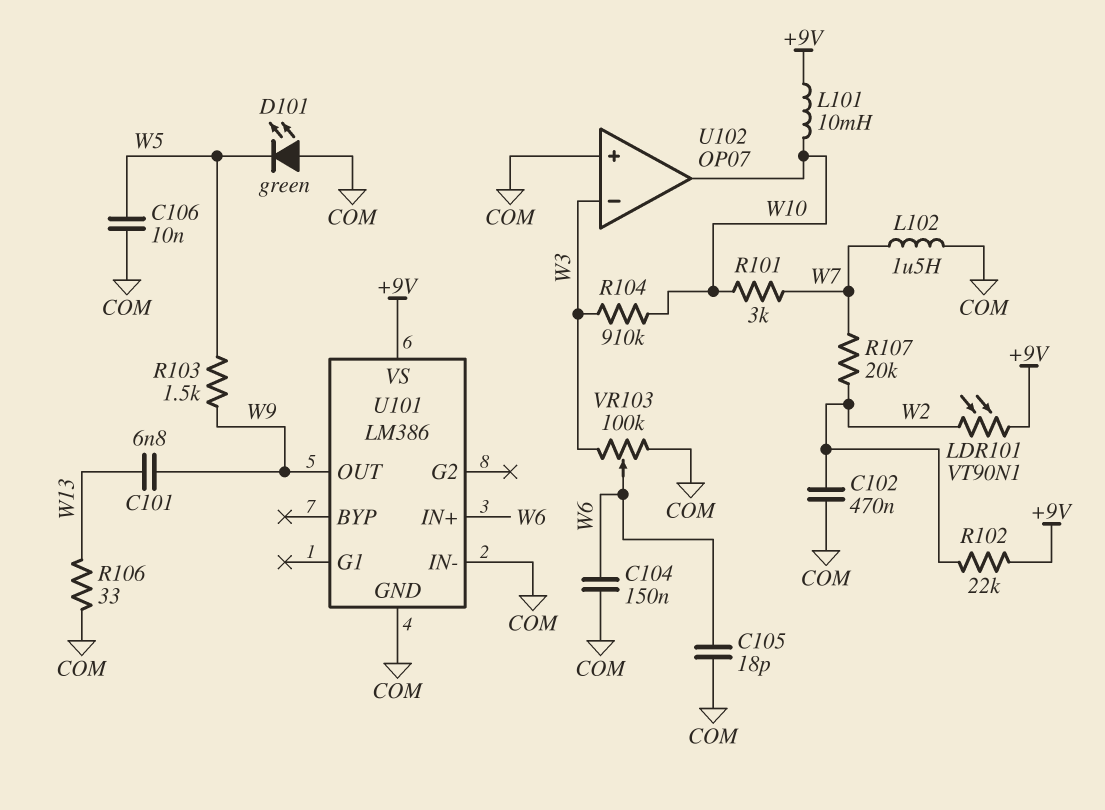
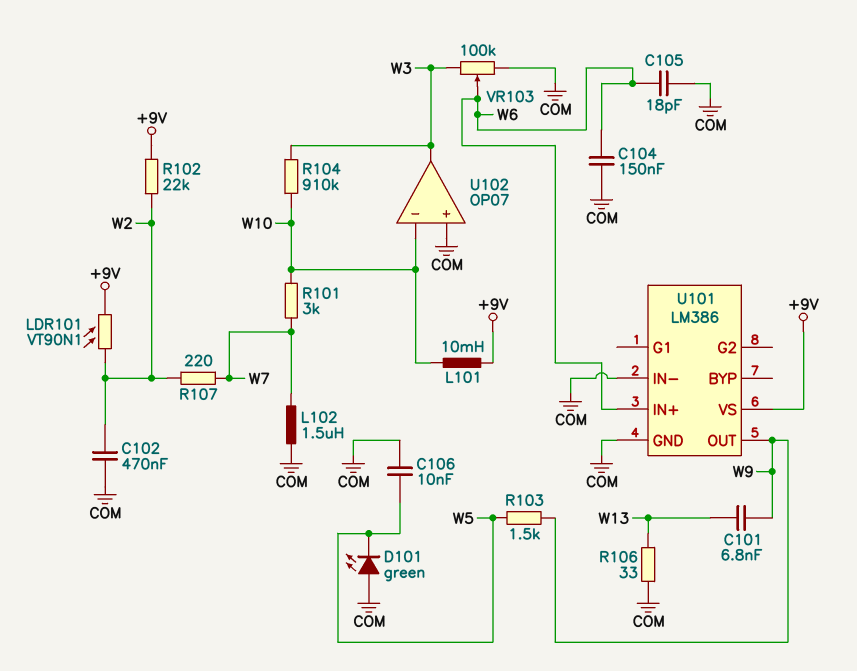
R107: 20k (W2, W7) -> 220 (W2, W7)
U102 pin in-: W3 -> W10
U102 pin out: W10 -> W3

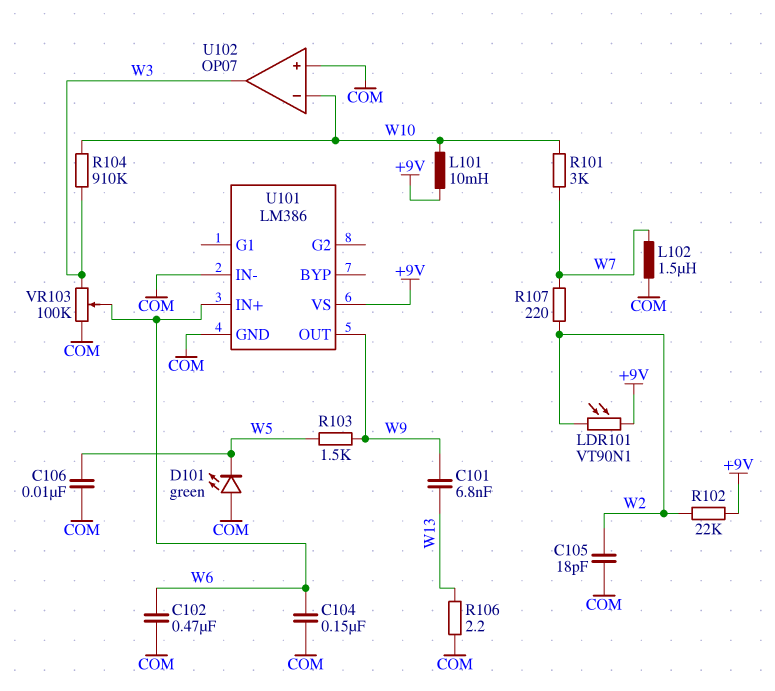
C102: 470nF (COM, W2) -> 470nF (COM, W6)
C105: 18pF (COM, W6) -> 18pF (COM, W2)
R106: 33 (COM, W13) -> 2.2 (COM, W13)

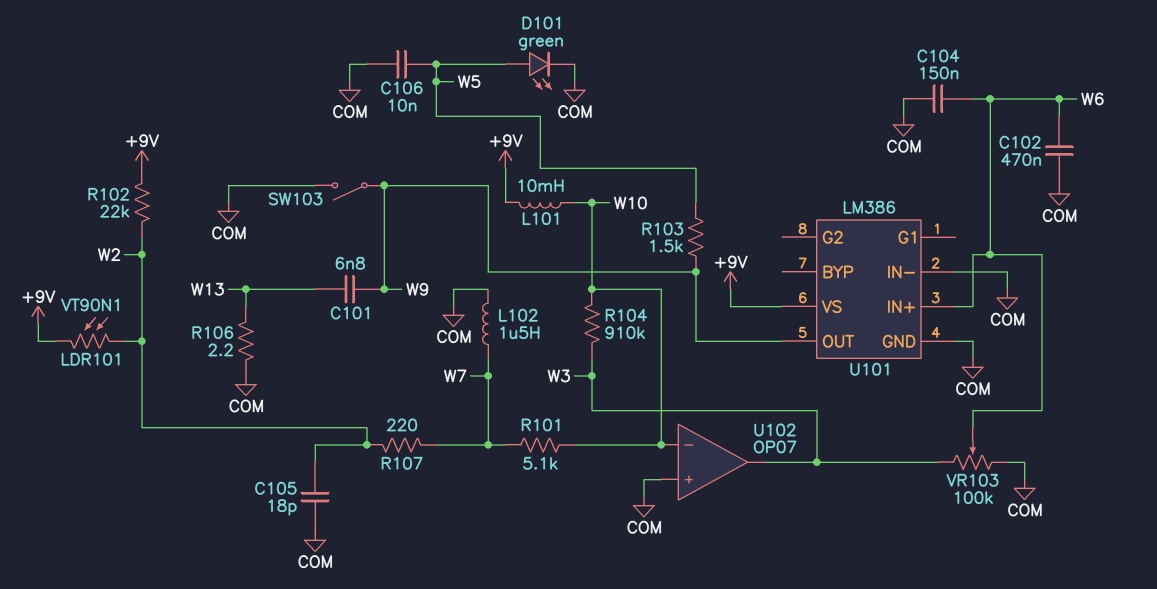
D101: LED green (A COM, K W5) -> LED green (A W5, K COM)
R101: 3k (W7, W10) -> 5.1k (W7, W10)
SW103: none -> switch (COM, W9)

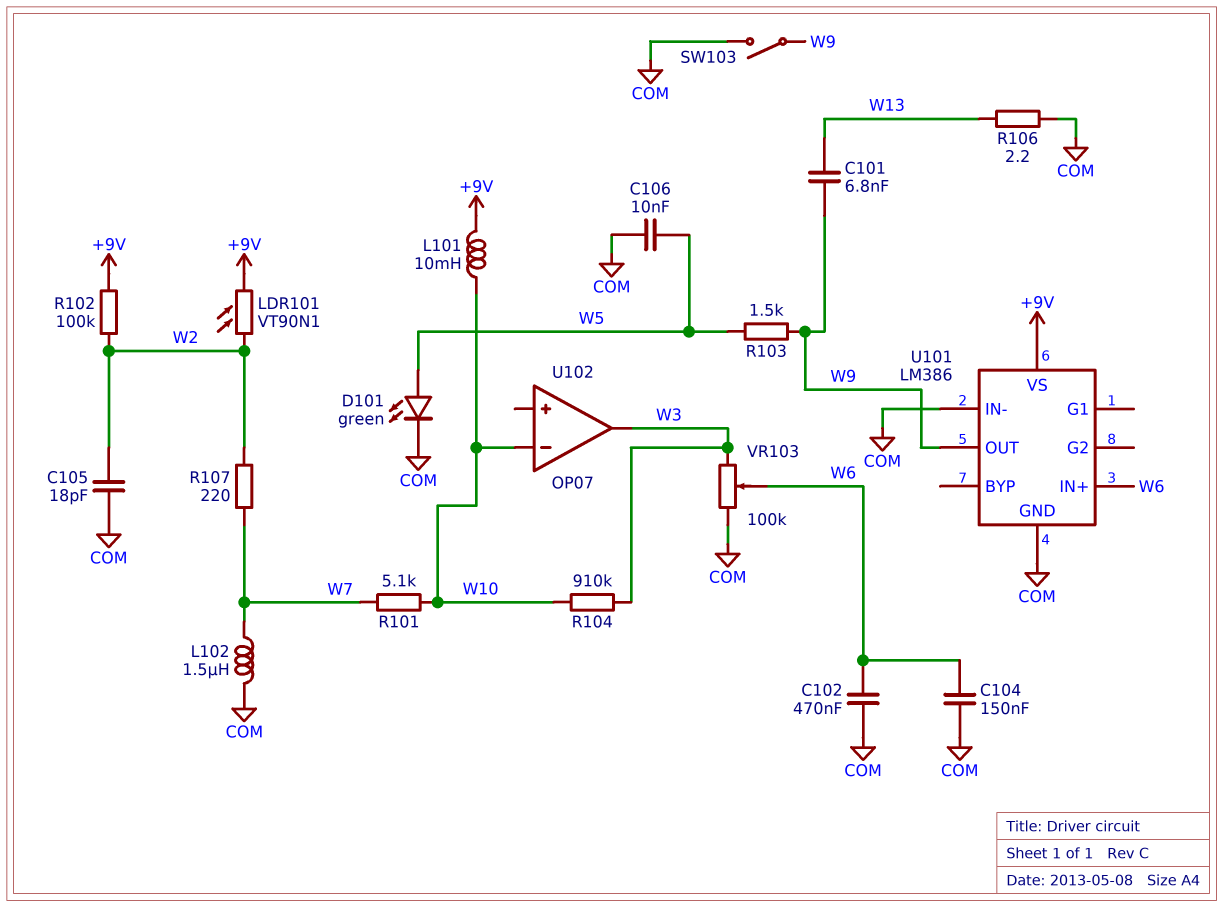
R102: 22k (+9V, W2) -> 100k (+9V, W2)
U102 pin in+: COM -> none

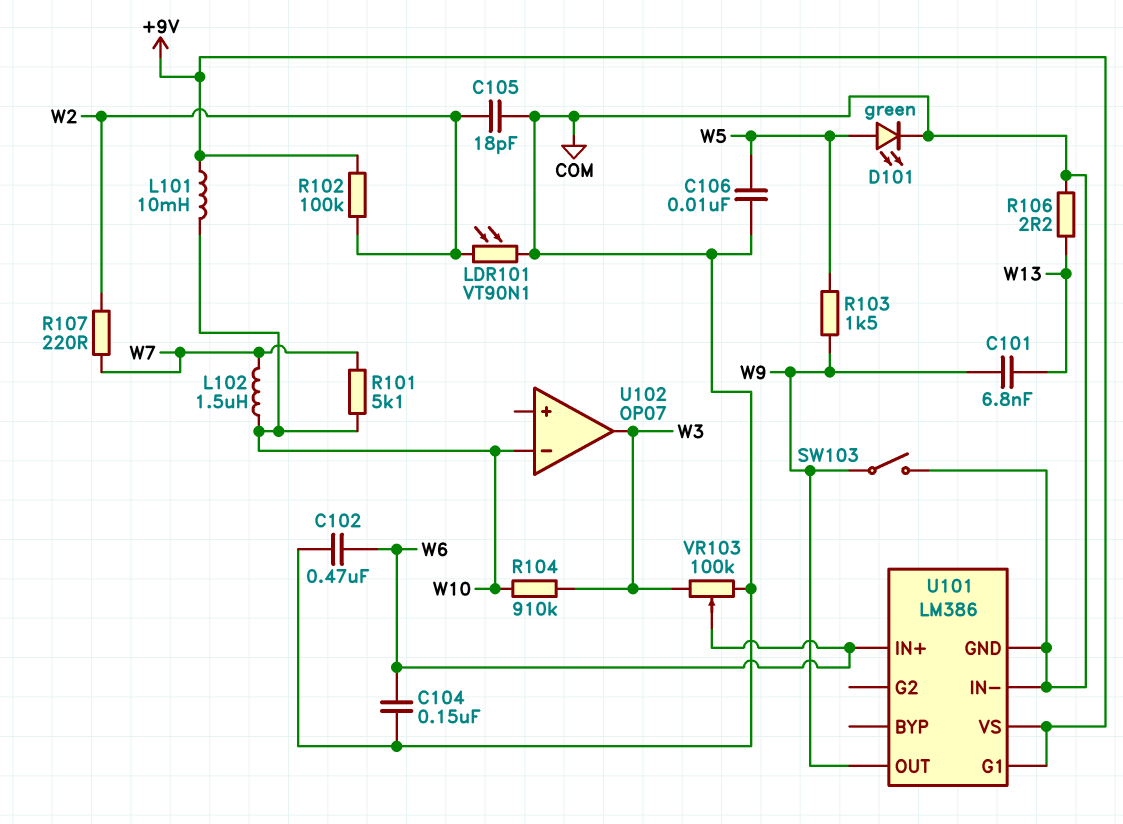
L102: 1.5uH (COM, W7) -> 1.5uH (W7, W10)
LDR101: VT90N1 (+9V, W2) -> VT90N1 (COM, W2)
U101 pin G1: none -> +9V

